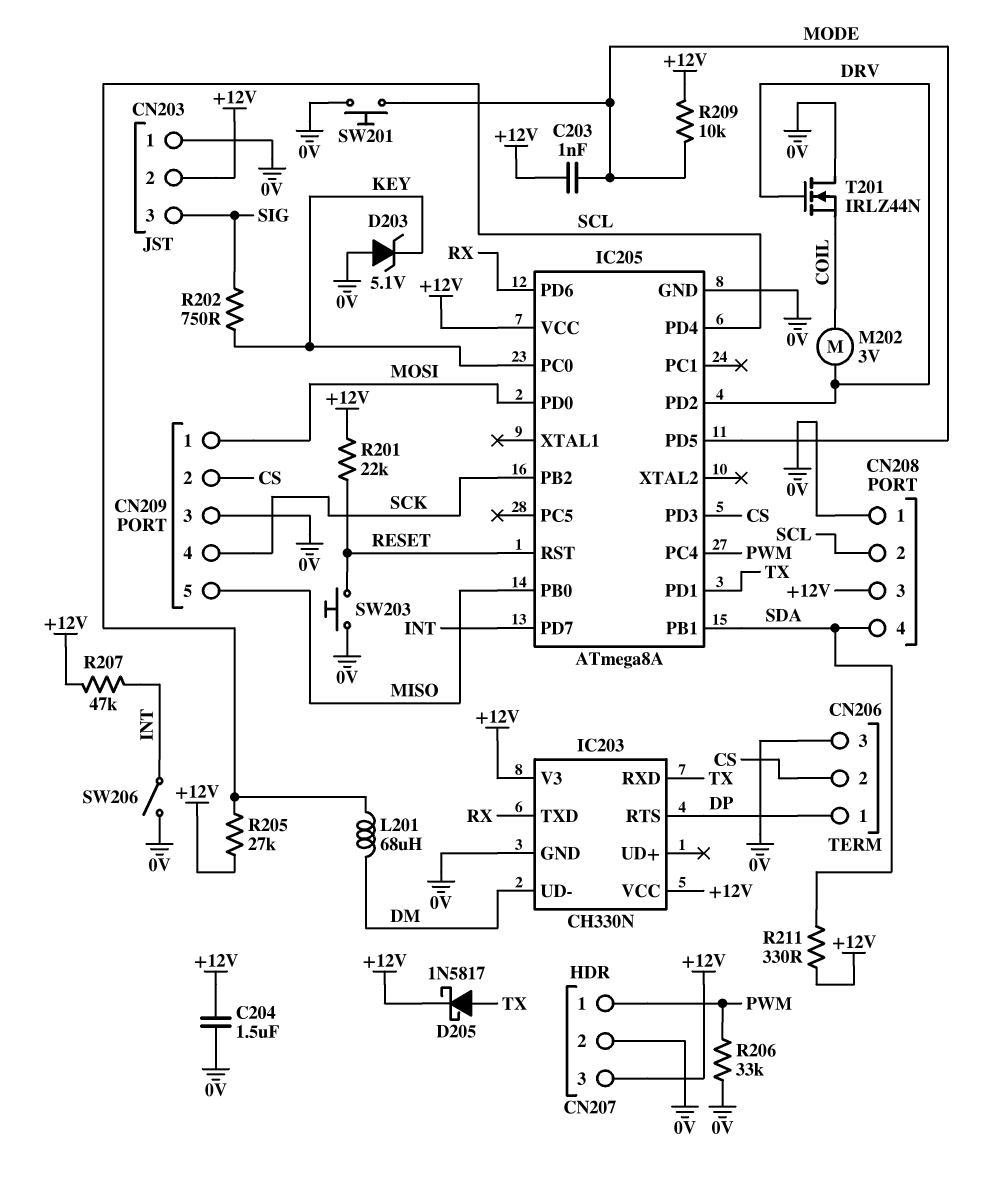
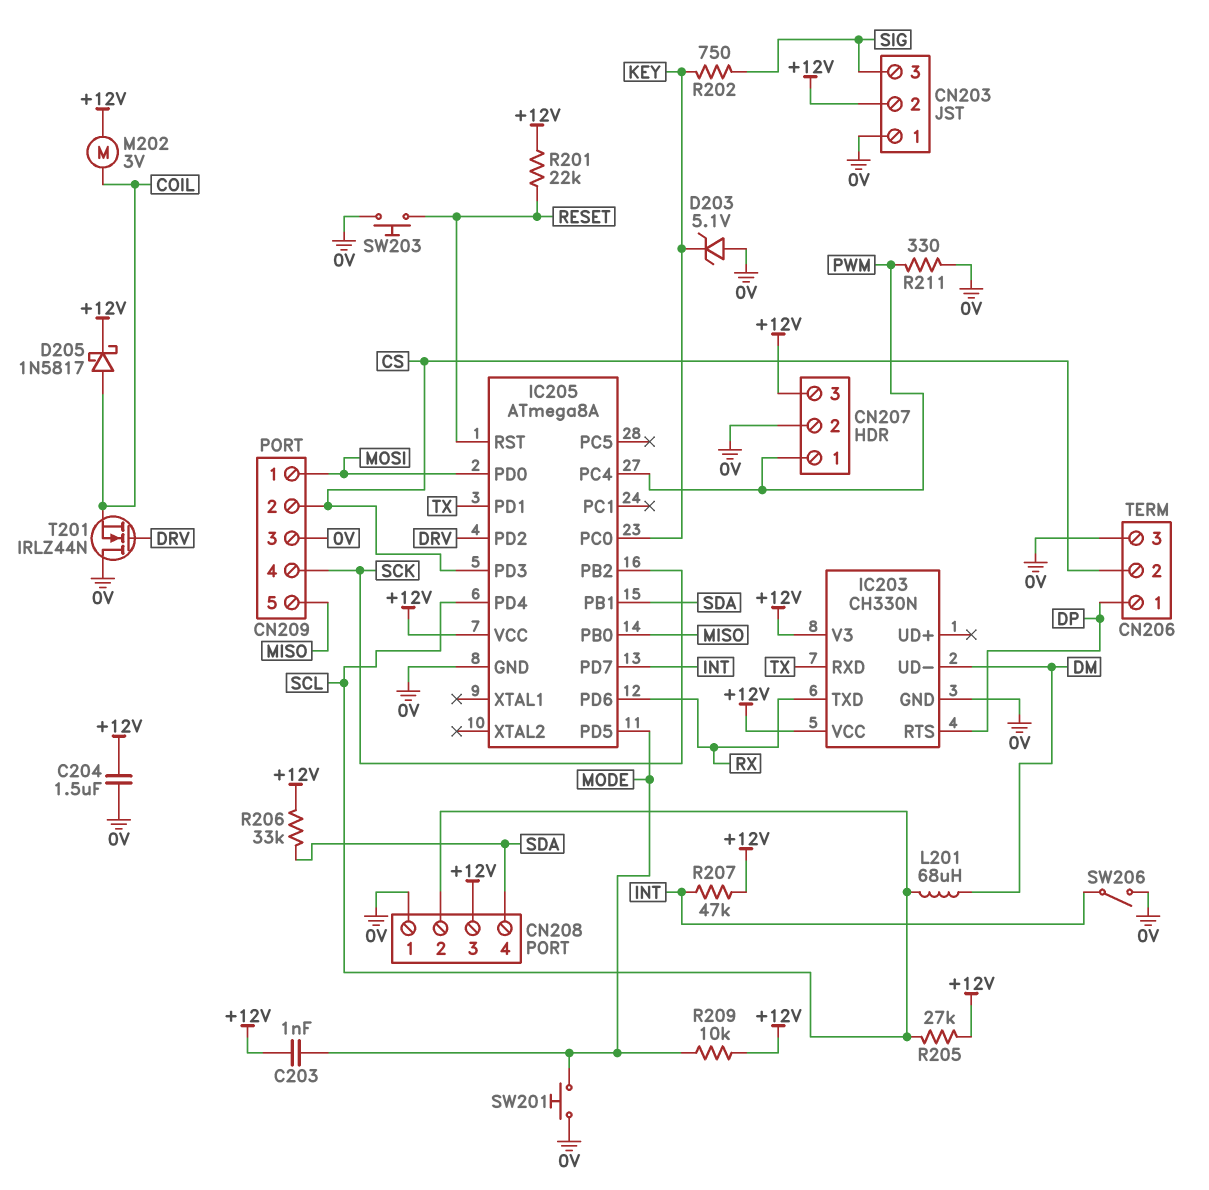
D205: schottky 1N5817 (A TX, K +12V) -> schottky 1N5817 (A COIL, K +12V)
M202: motor 3V (COIL, DRV) -> motor 3V (+12V, COIL)
R206: 33k (0V, PWM) -> 33k (+12V, SDA)
R211: 330 (+12V, SDA) -> 330 (0V, PWM)

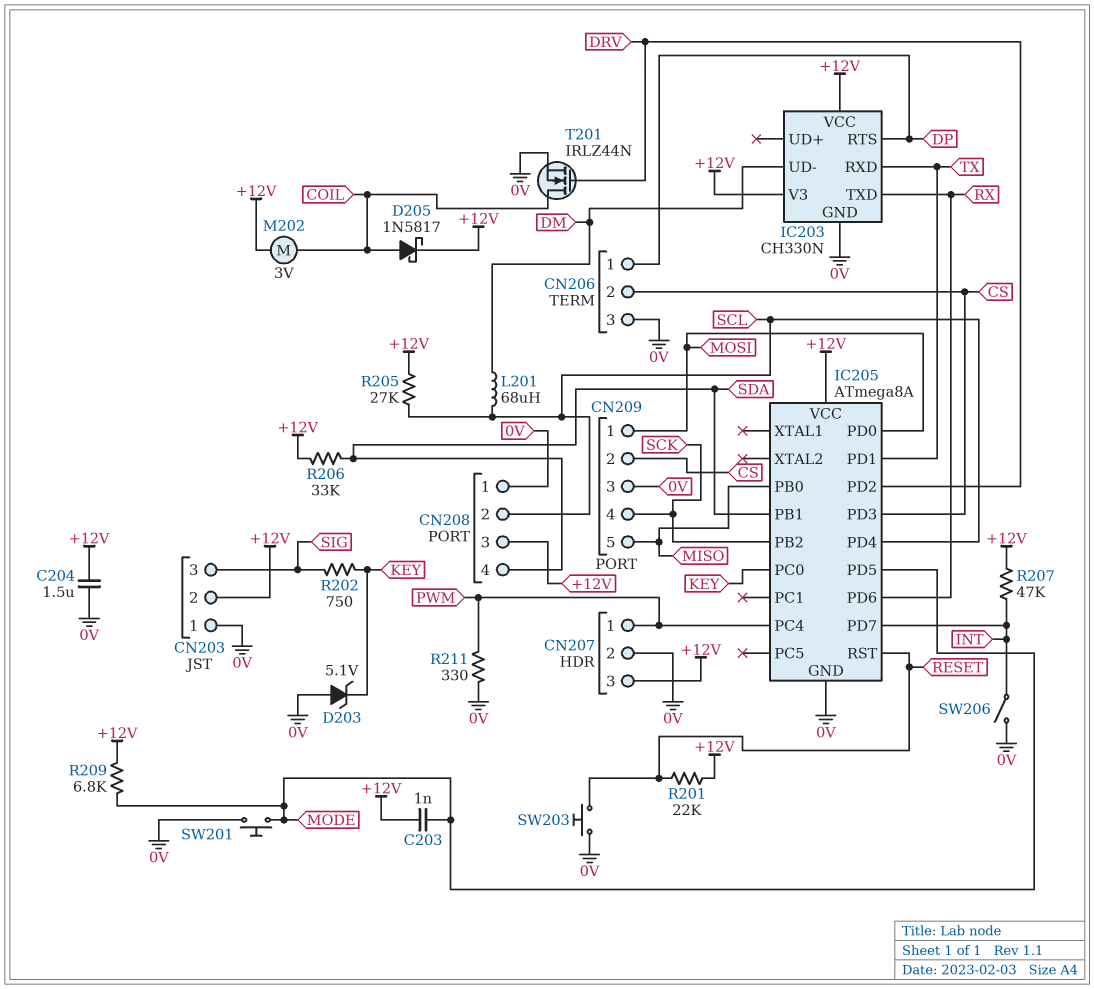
R209: 10k (+12V, MODE) -> 6.8k (+12V, MODE)
T201: NMOS IRLZ44N (G DRV, D 0V, S COIL) -> NMOS IRLZ44N (G DRV, D COIL, S 0V)

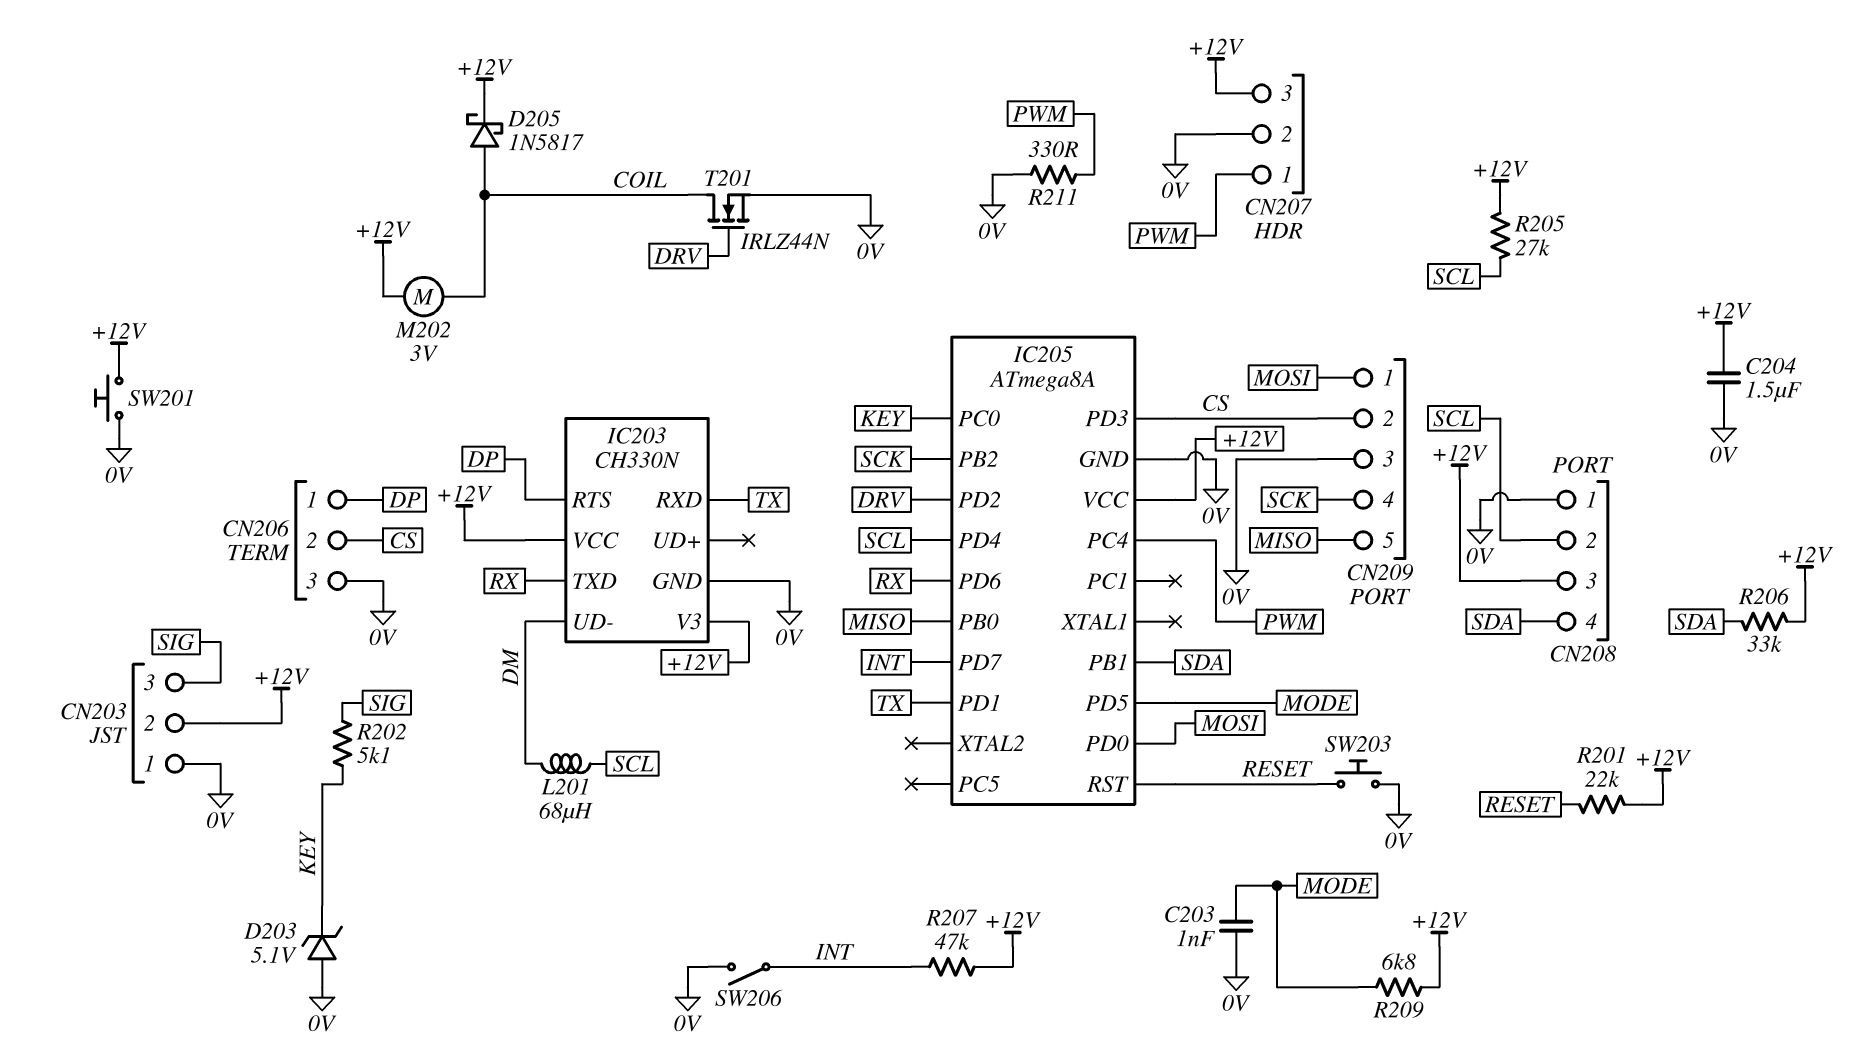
C203: 1nF (+12V, MODE) -> 1nF (0V, MODE)
R202: 750 (KEY, SIG) -> 5.1k (KEY, SIG)
SW201: button (0V, MODE) -> button (+12V, 0V)

